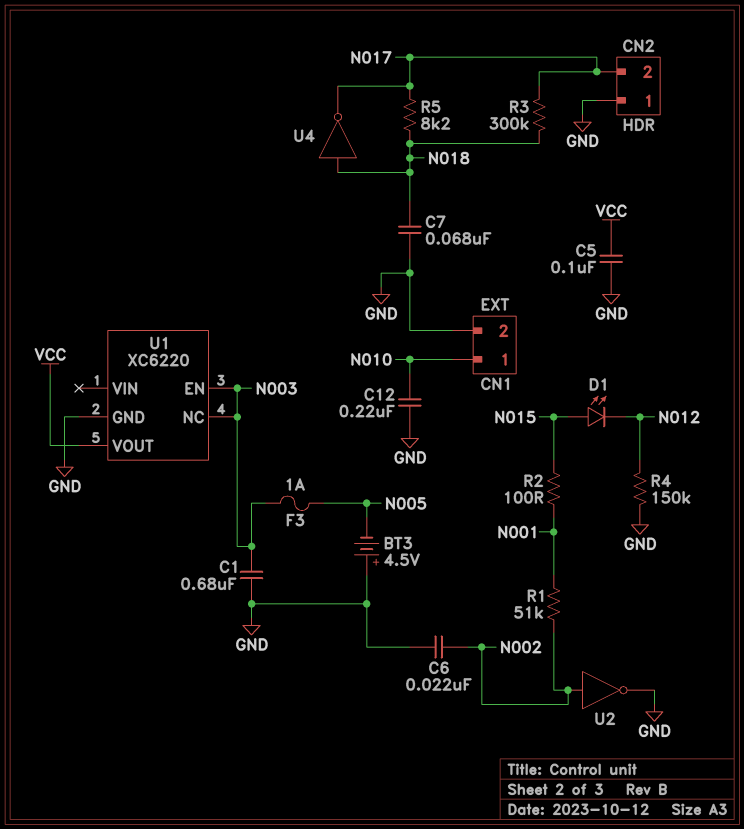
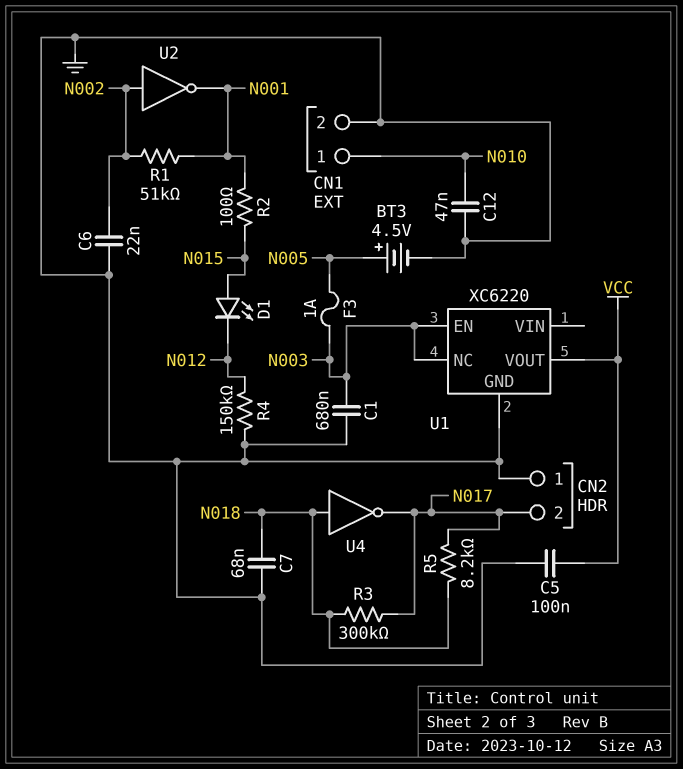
BT3: 4.5V (plus GND, minus N005) -> 4.5V (plus N005, minus GND)
C12: 220nF (GND, N010) -> 47nF (GND, N010)
U2: NOT (in N002, out GND) -> NOT (in N002, out N001)

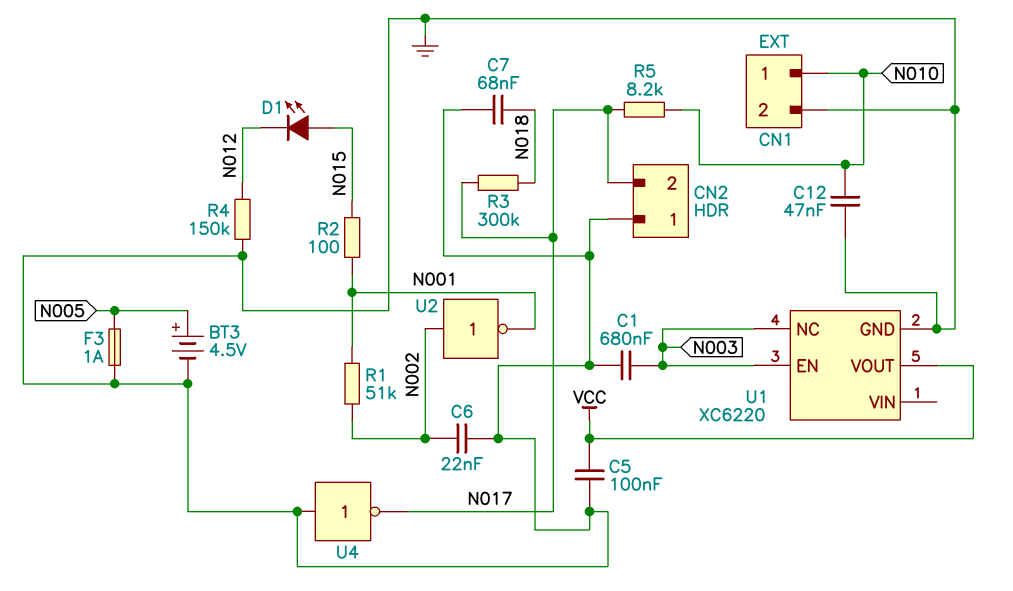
F3: 1A (N003, N005) -> 1A (GND, N005)
R5: 8.2k (N017, N018) -> 8.2k (N010, N017)
U4: NOT (in N018, out N017) -> NOT (in GND, out N017)

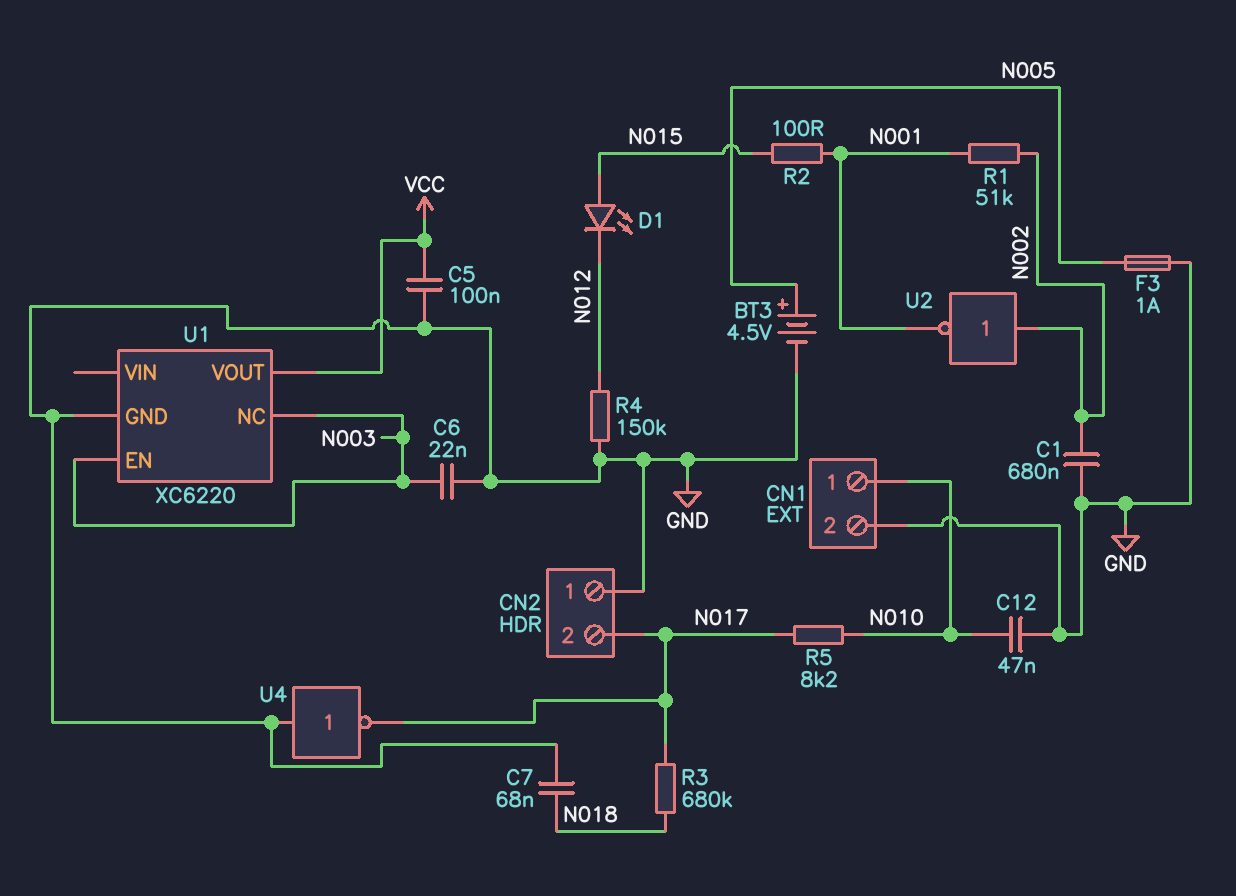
C1: 680nF (GND, N003) -> 680nF (GND, N002)
C6: 22nF (GND, N002) -> 22nF (GND, N003)
R3: 300k (N017, N018) -> 680k (N017, N018)

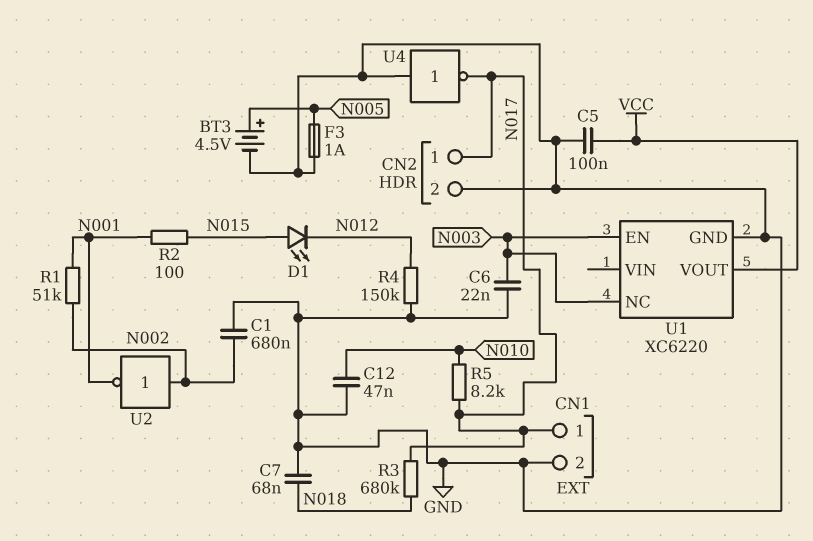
CN1 pin 1: N010 -> N017
CN2 pin 1: GND -> N017
CN2 pin 2: N017 -> GND

